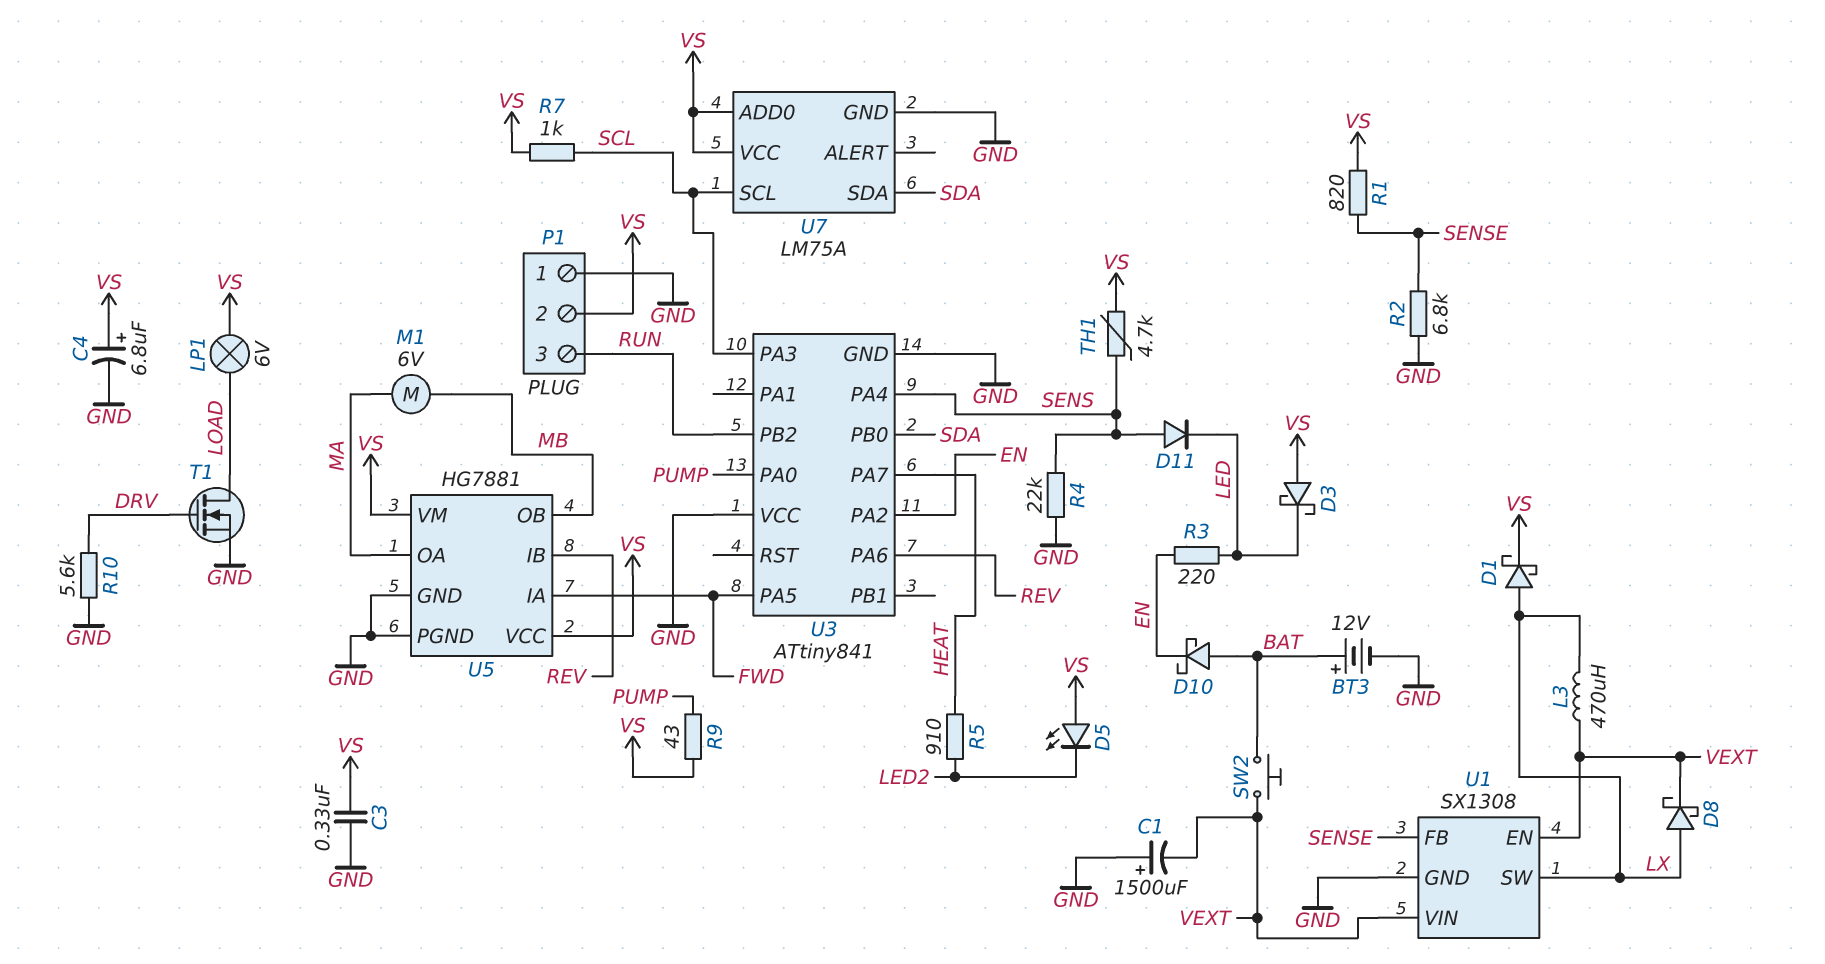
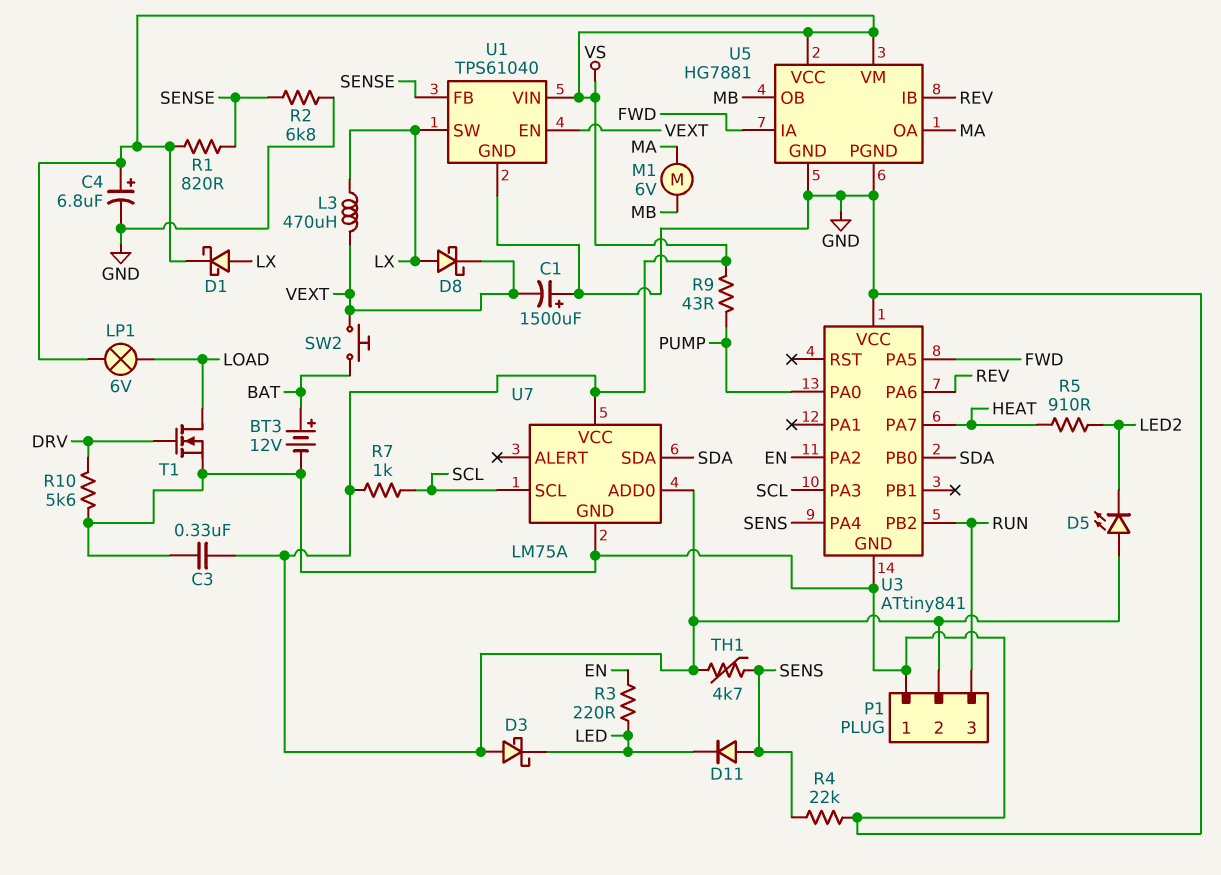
D10: schottky (A BAT, K EN) -> none
U1: SX1308 -> TPS61040
U1 pin VIN: VEXT -> VS

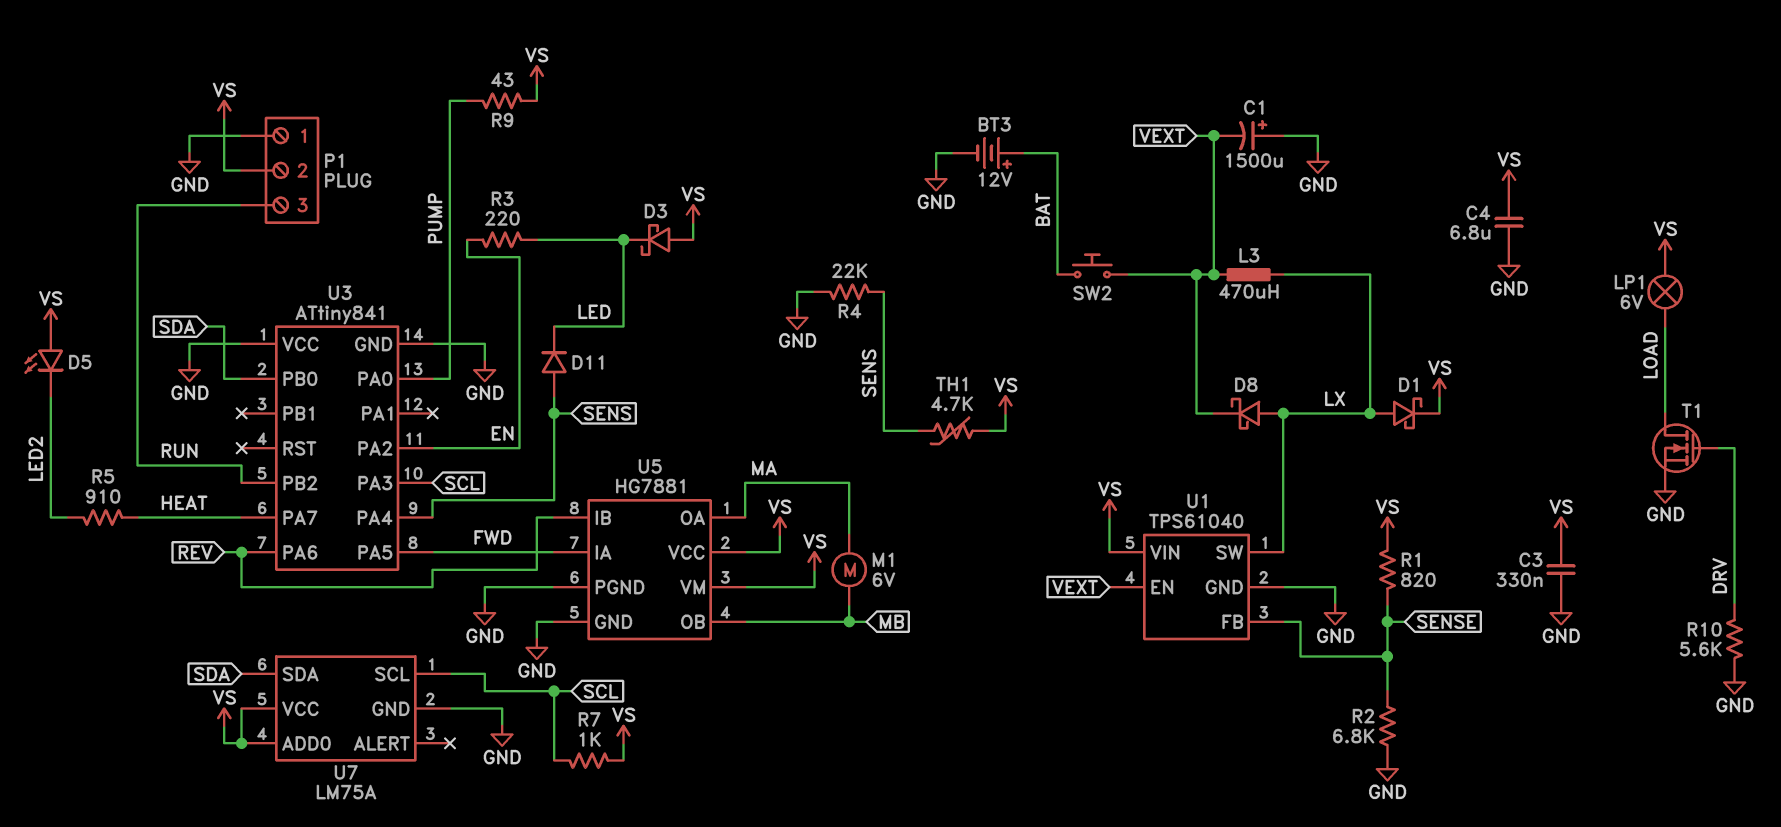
C4: 6.8uF (plus VS, minus GND) -> 6.8uF (GND, VS)

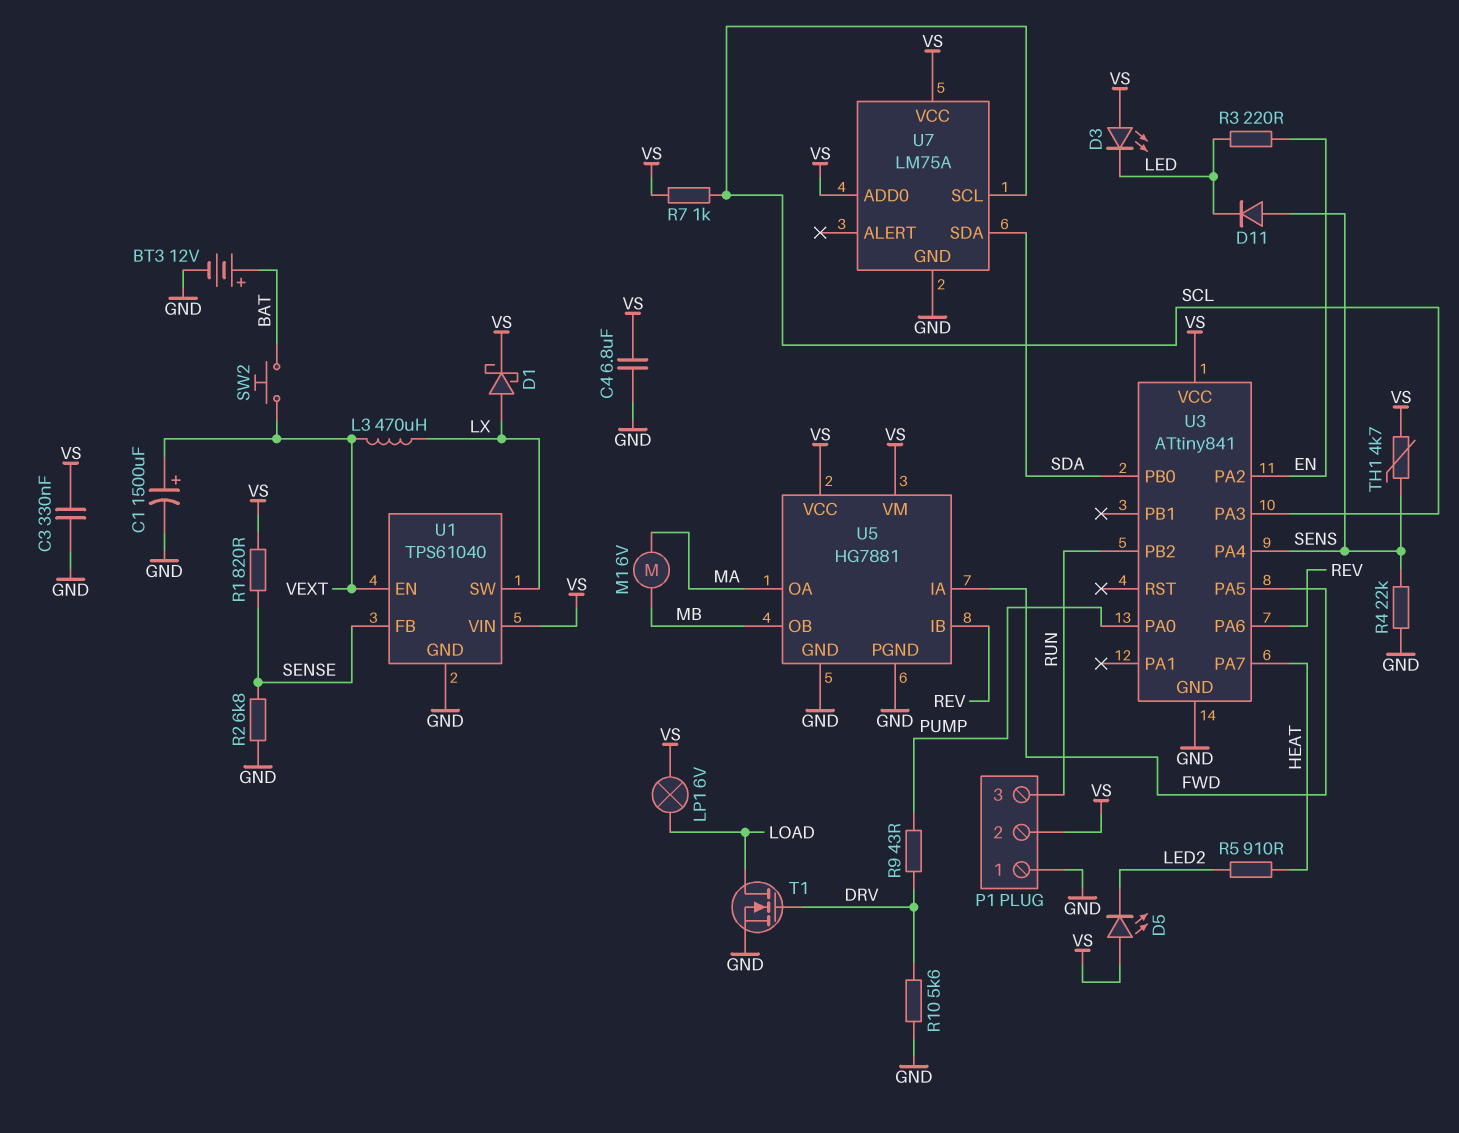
C1: 1500uF (plus GND, minus VEXT) -> 1500uF (plus VEXT, minus GND)
D3: schottky (A VS, K LED) -> LED (A VS, K LED)
D8: schottky (A LX, K VEXT) -> none
R9: 43 (PUMP, VS) -> 43 (DRV, PUMP)
U3 pin VCC: GND -> VS

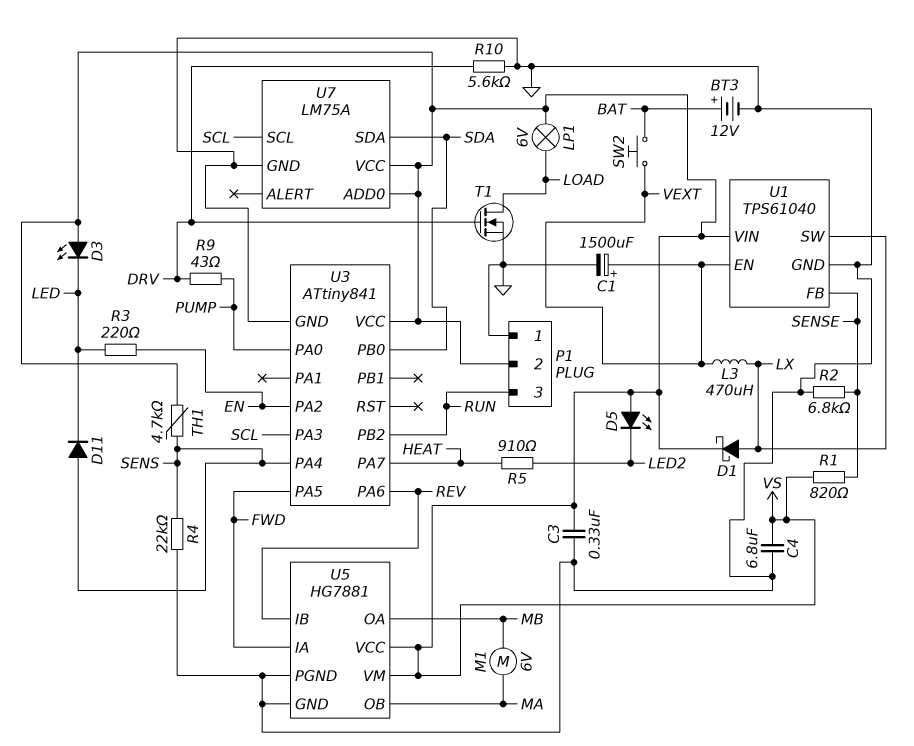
R7: 1k (SCL, VS) -> none
U5 pin OA: MA -> MB
U5 pin OB: MB -> MA

